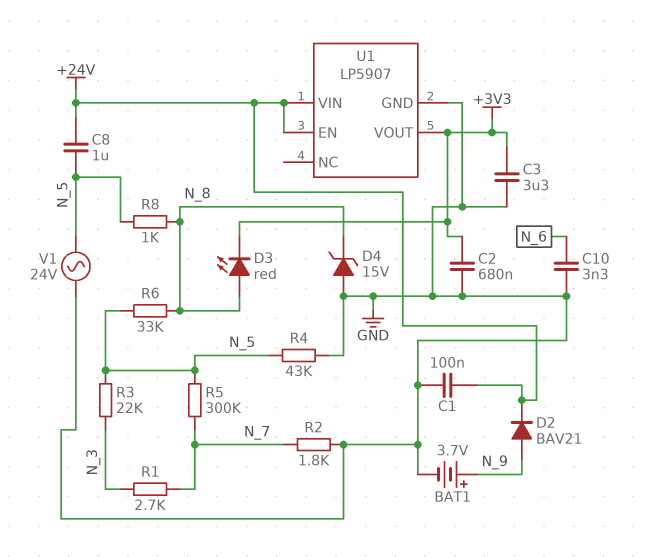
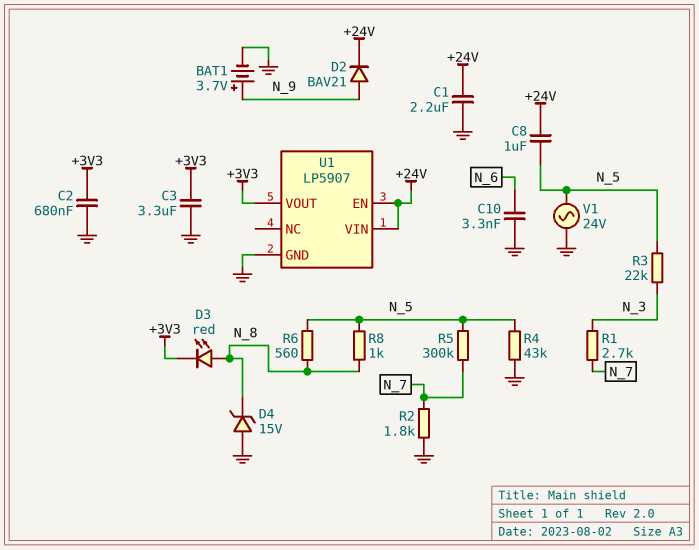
C1: 100nF (+24V, GND) -> 2.2uF (+24V, GND)
R6: 33k (N_5, N_8) -> 560 (N_5, N_8)

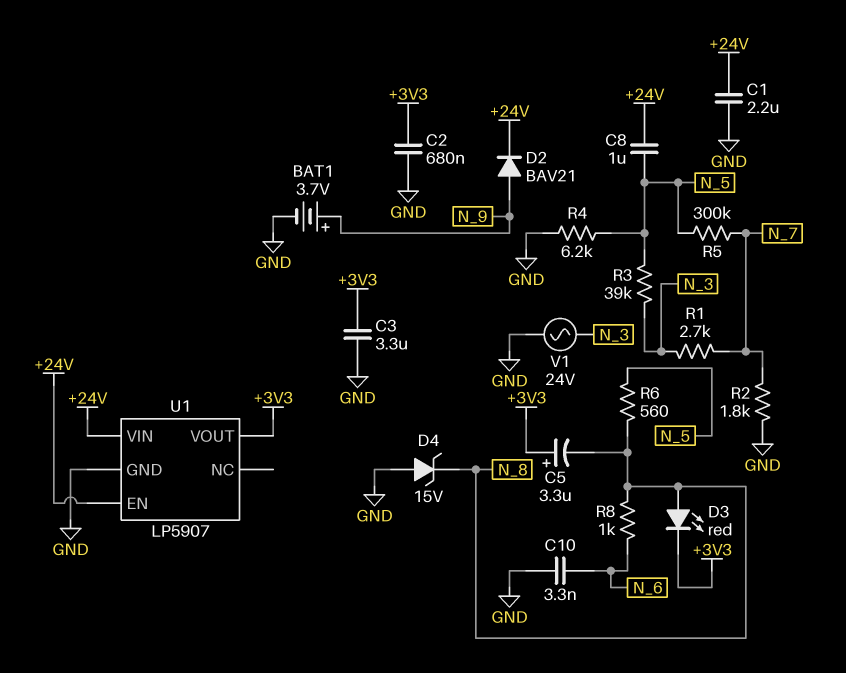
C5: none -> 3.3uF (plus +3V3, minus N_8)
R3: 22k (N_3, N_5) -> 39k (N_3, N_5)
R4: 43k (GND, N_5) -> 6.2k (GND, N_5)
R8: 1k (N_5, N_8) -> 1k (N_6, N_8)
V1: AC 24V (GND, N_5) -> AC 24V (GND, N_3)

